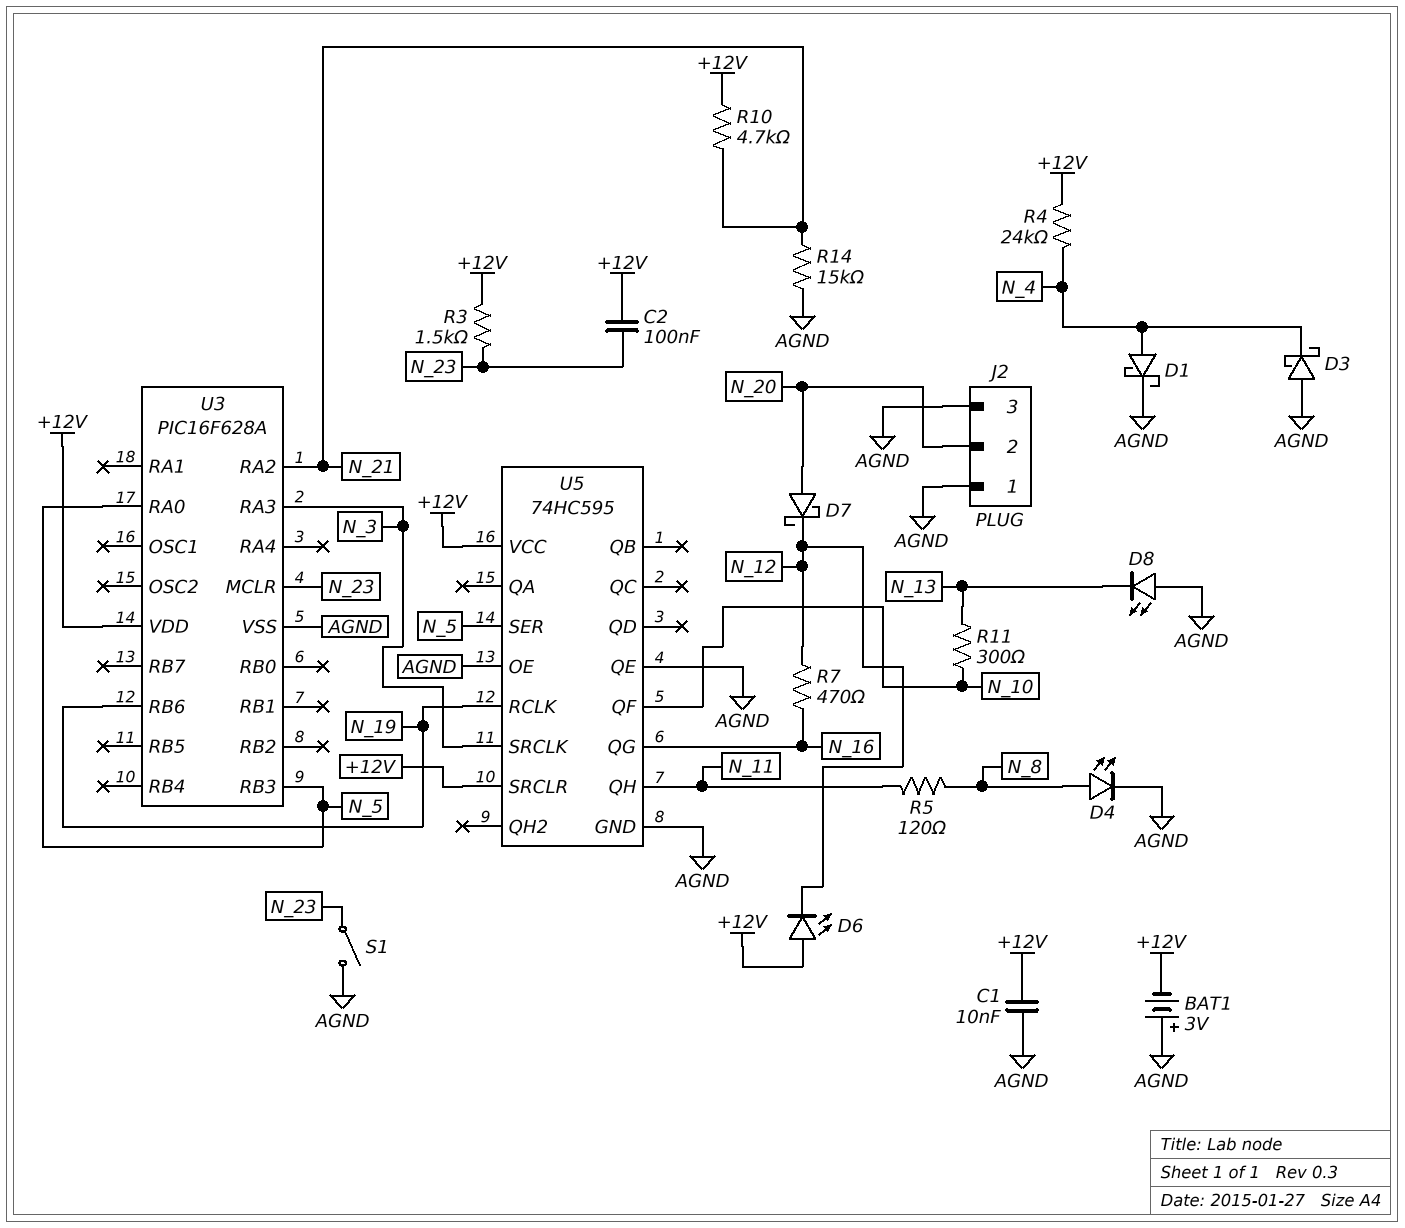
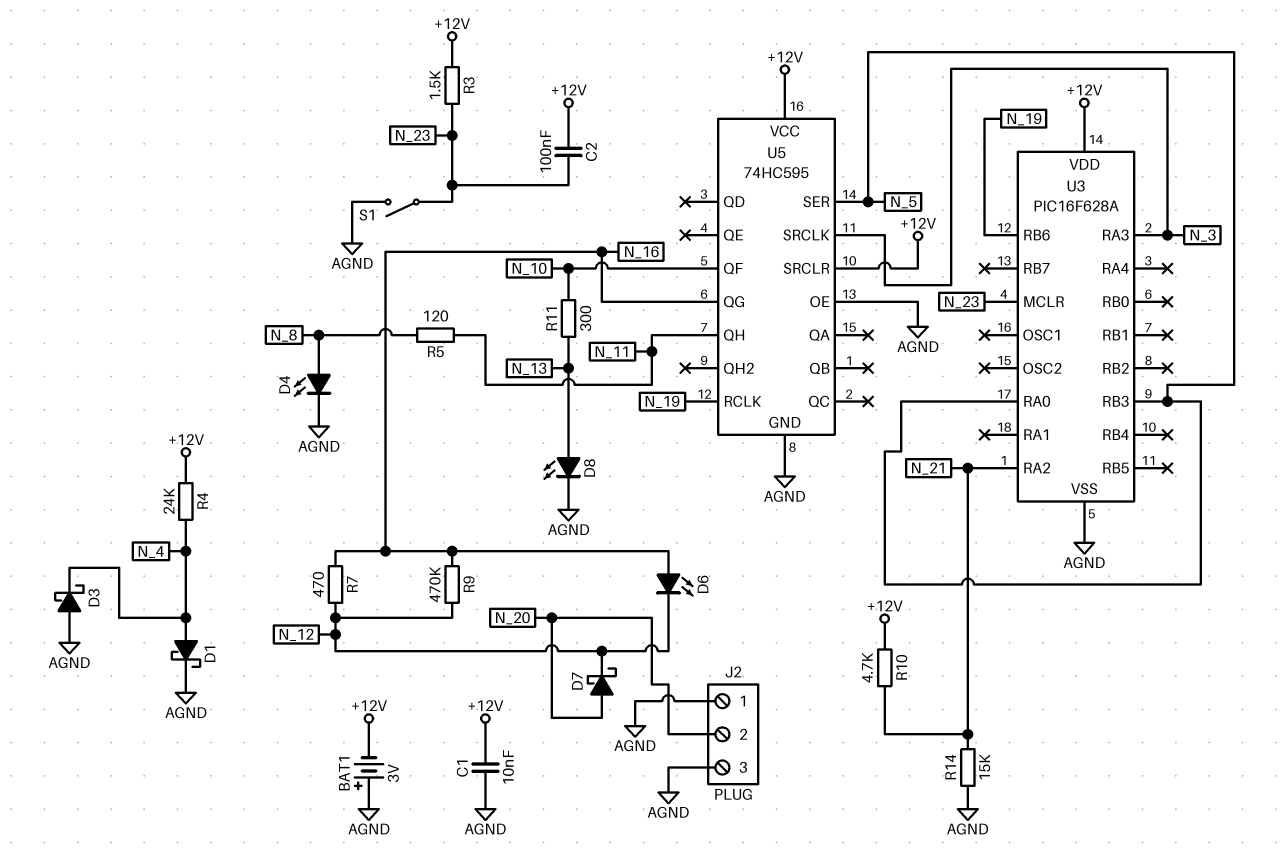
D6: LED (A +12V, K N_12) -> LED (A N_16, K N_12)
D8: LED (A AGND, K N_13) -> LED (A N_13, K AGND)
R9: none -> 470k (N_12, N_16)
U5 pin QE: AGND -> none

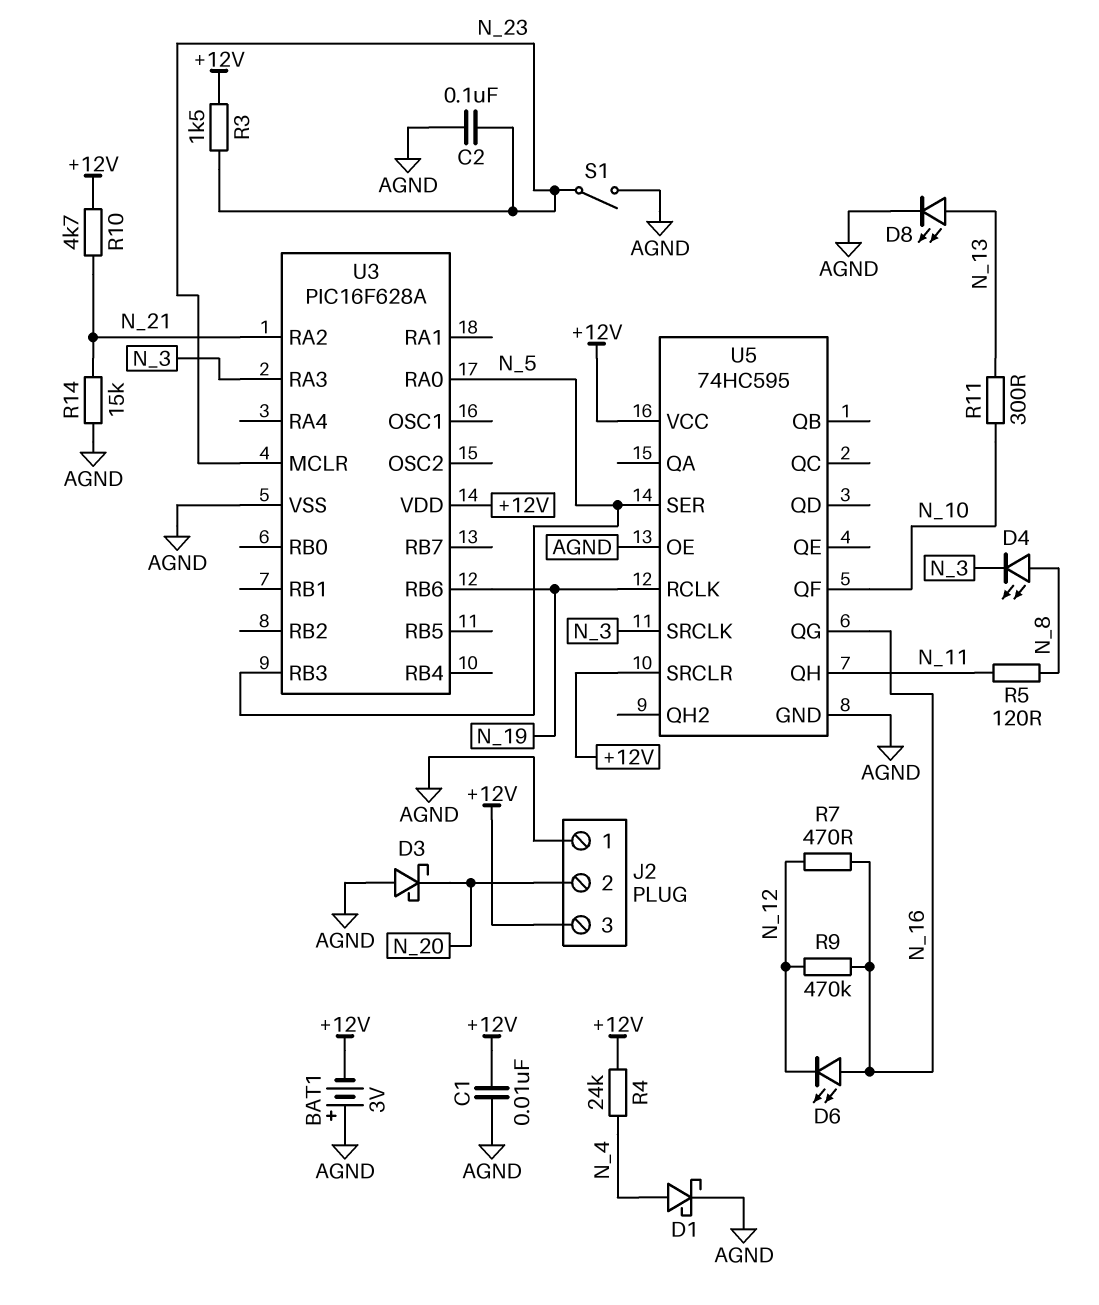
C2: 100nF (+12V, N_23) -> 100nF (AGND, N_23)
D3: schottky (A AGND, K N_4) -> schottky (A AGND, K N_20)
D4: LED (A N_8, K AGND) -> LED (A N_8, K N_3)
D7: schottky (A N_20, K N_12) -> none
J2 pin 3: AGND -> +12V

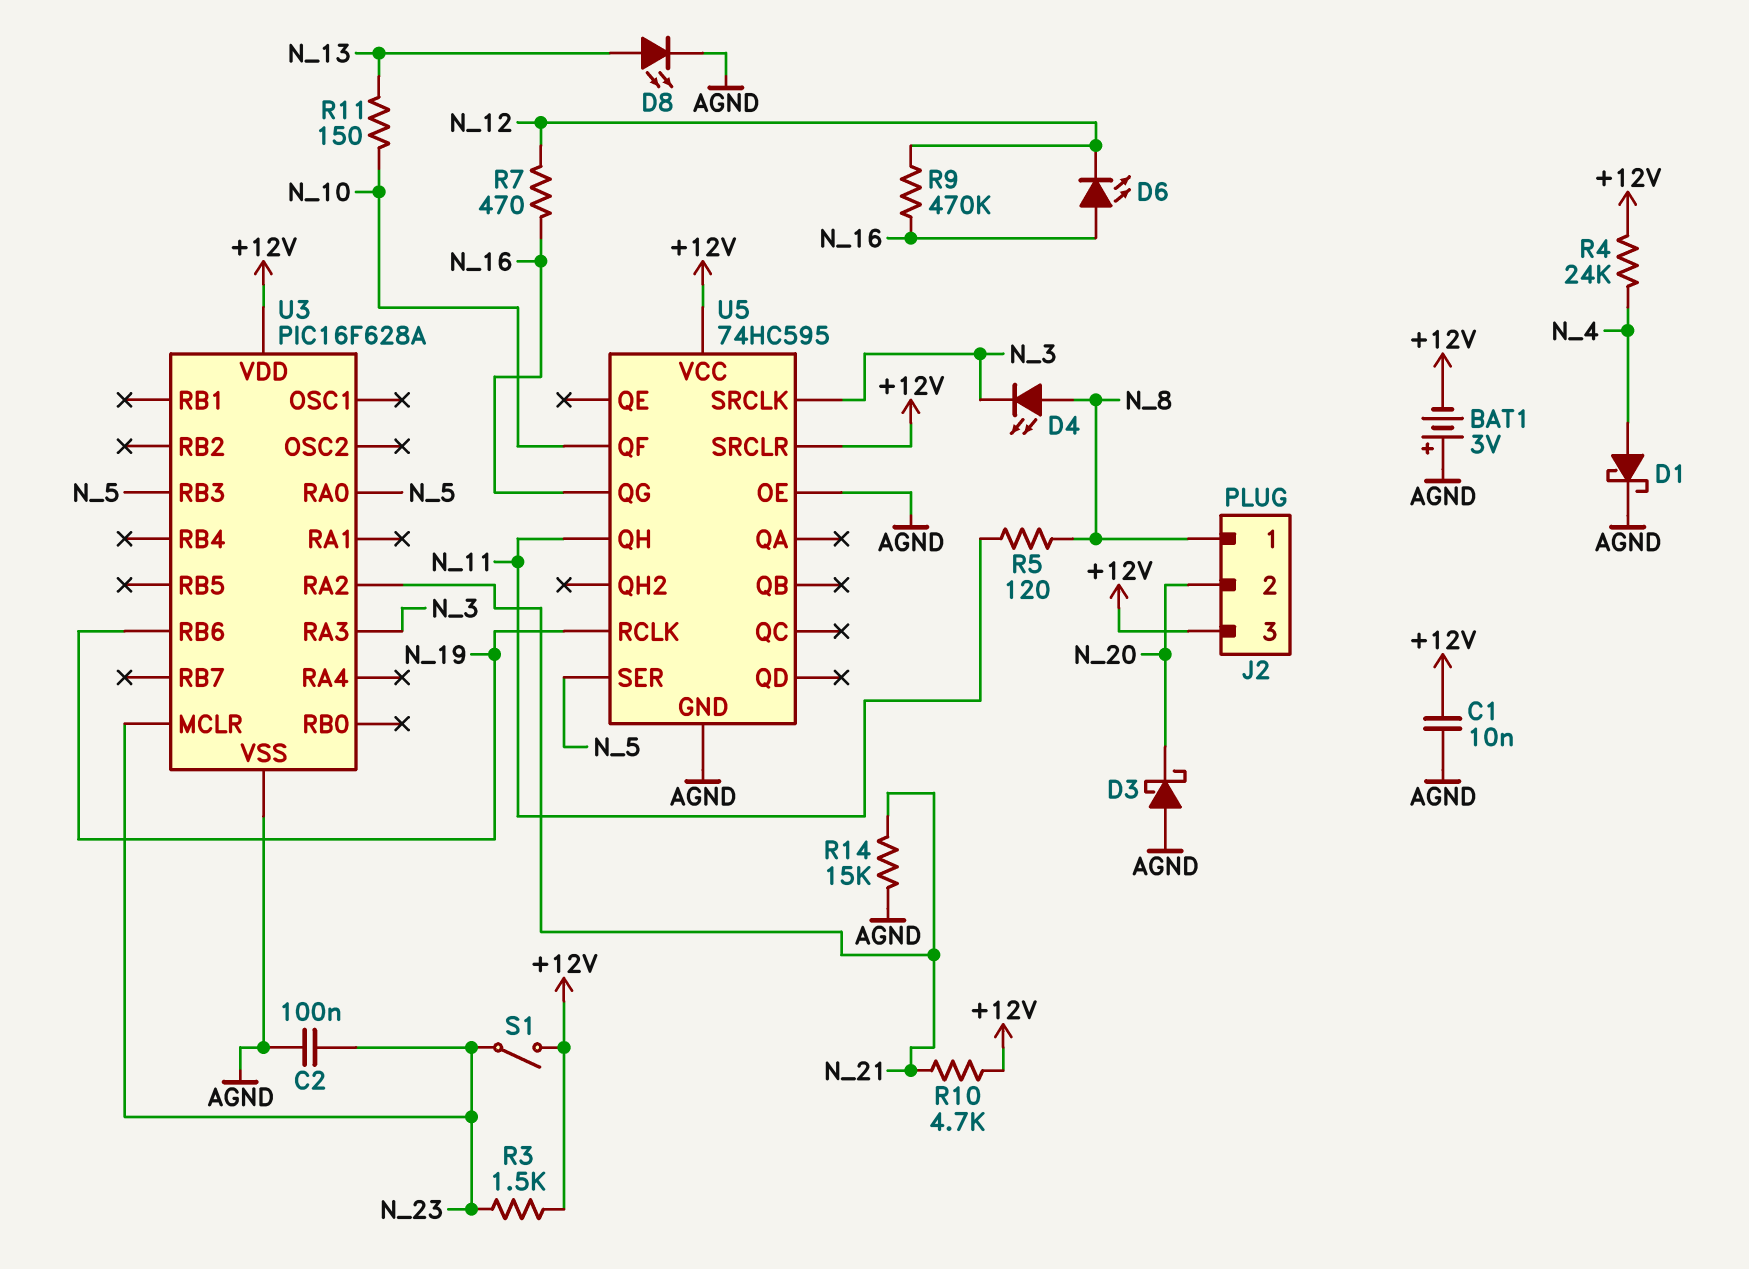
J2 pin 1: AGND -> N_8
R11: 300 (N_10, N_13) -> 150 (N_10, N_13)
S1: switch (AGND, N_23) -> switch (+12V, N_23)

